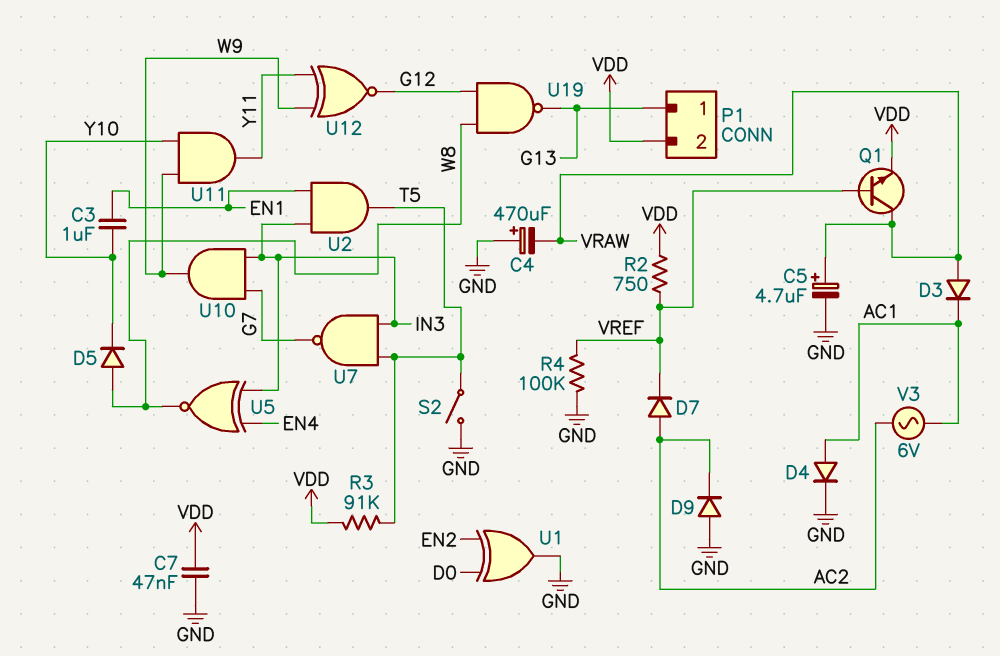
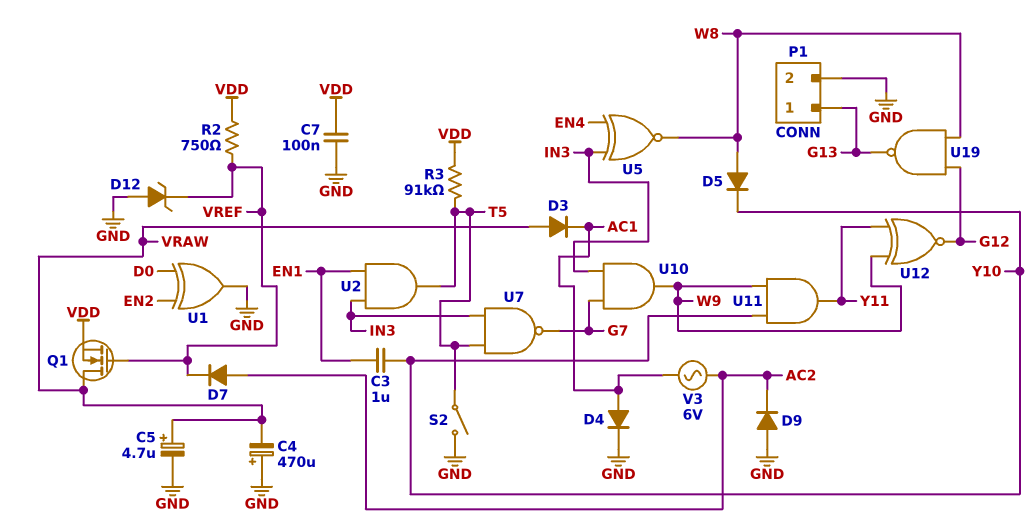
C7: 47nF (GND, VDD) -> 100nF (GND, VDD)
D12: none -> zener (A GND, K VREF)
P1 pin 2: VDD -> GND
Q1: NPN (B VREF, C VRAW, E VDD) -> NMOS (G VREF, D VRAW, S VDD)
R4: 100k (GND, VREF) -> none

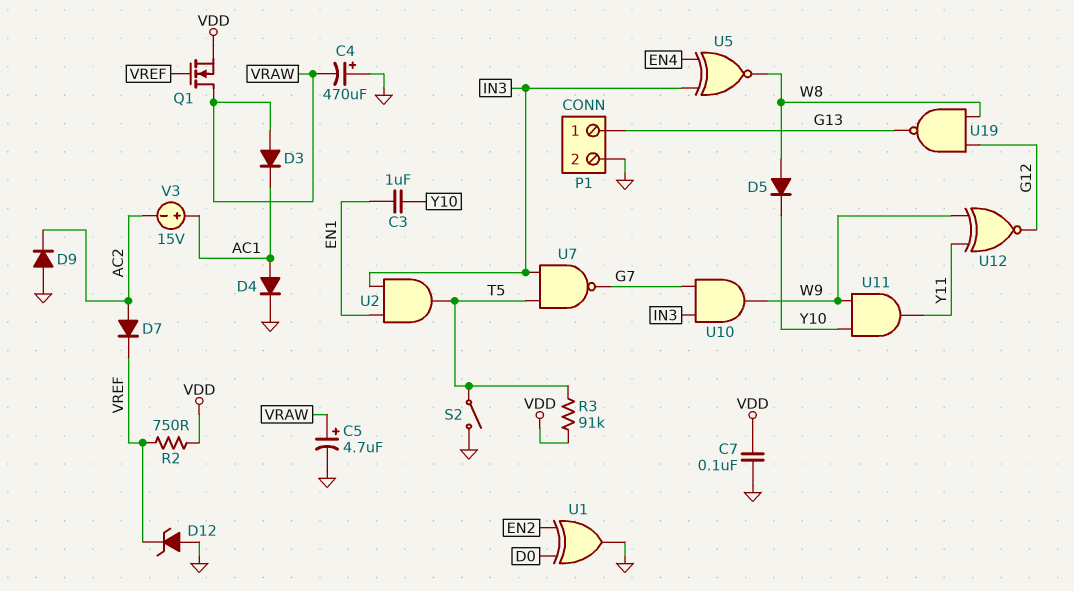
V3: AC 6V (AC1, AC2) -> 15V (plus AC1, minus AC2)

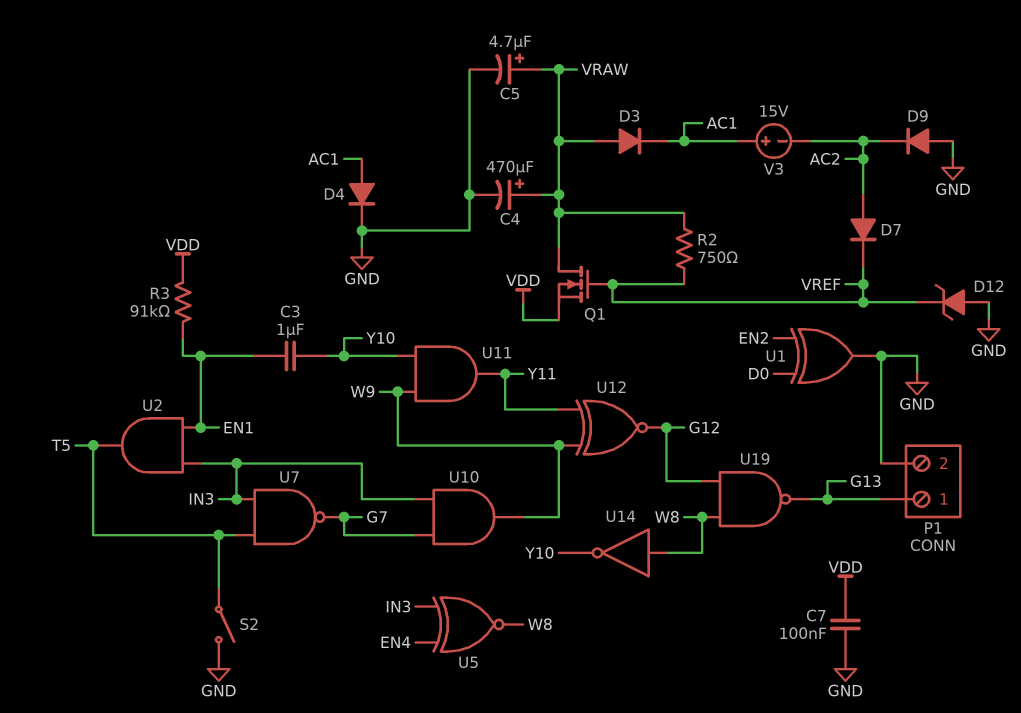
C4: 470uF (plus GND, minus VRAW) -> 470uF (plus VRAW, minus GND)
D5: diode (A W8, K Y10) -> none
R2: 750 (VDD, VREF) -> 750 (VRAW, VREF)
R3: 91k (T5, VDD) -> 91k (EN1, VDD)
U14: none -> NOT (in W8, out Y10)

